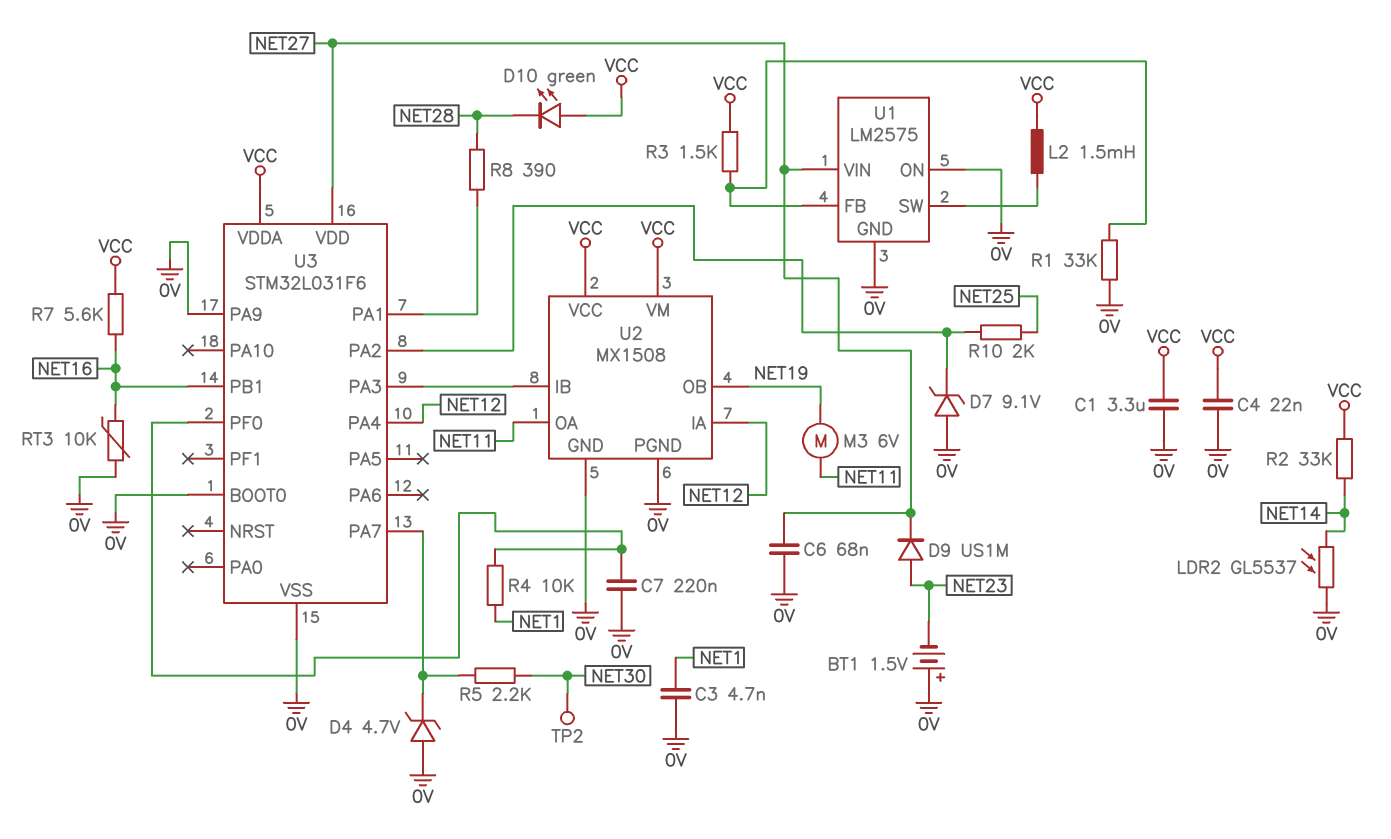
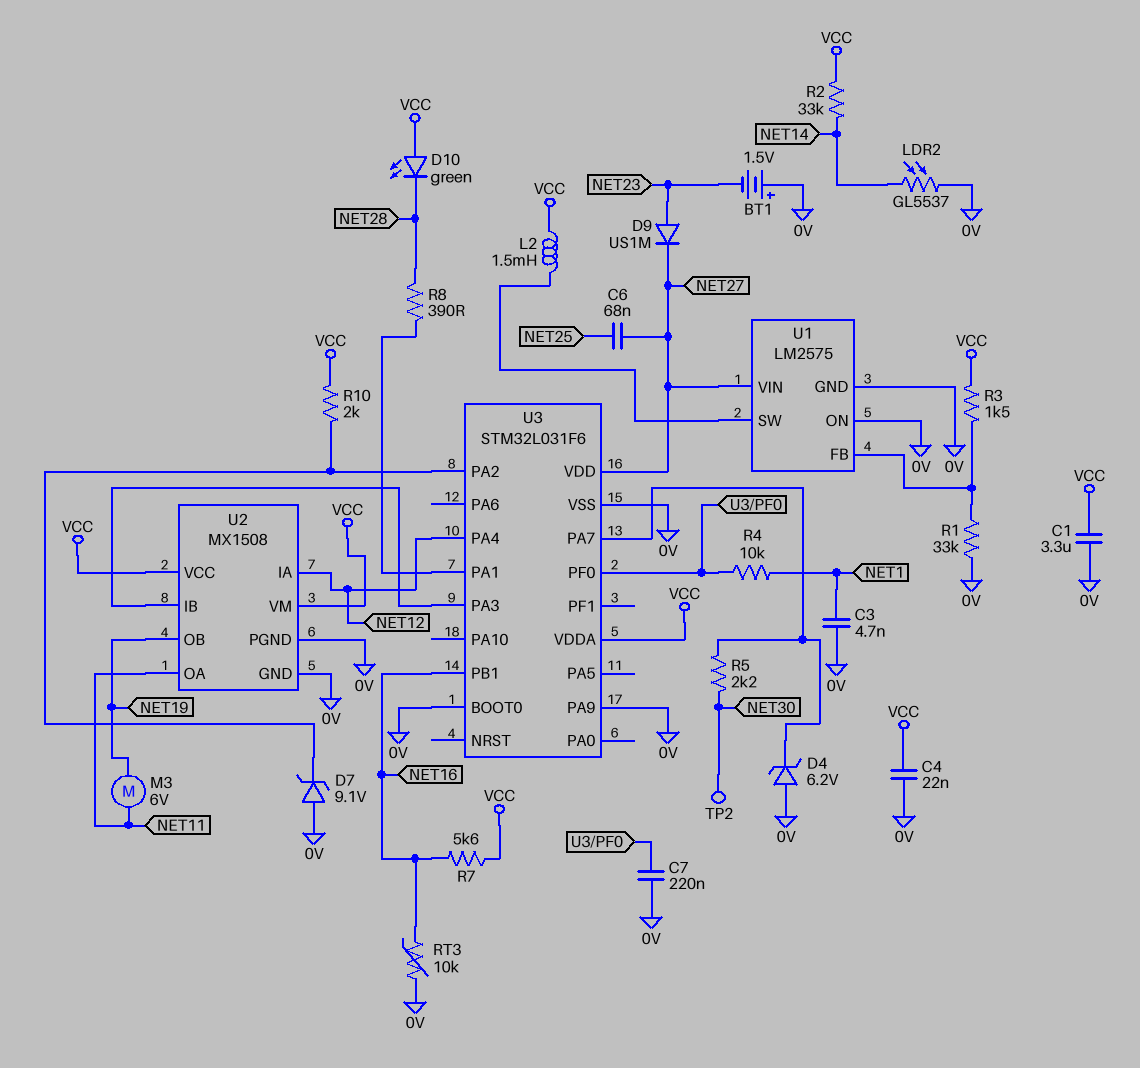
C6: 68nF (0V, NET27) -> 68nF (NET25, NET27)
D4: zener 4.7V (A 0V, K U3/PA7) -> zener 6.2V (A 0V, K U3/PA7)
R10: 2k (NET25, U3/PA2) -> 2k (U3/PA2, VCC)

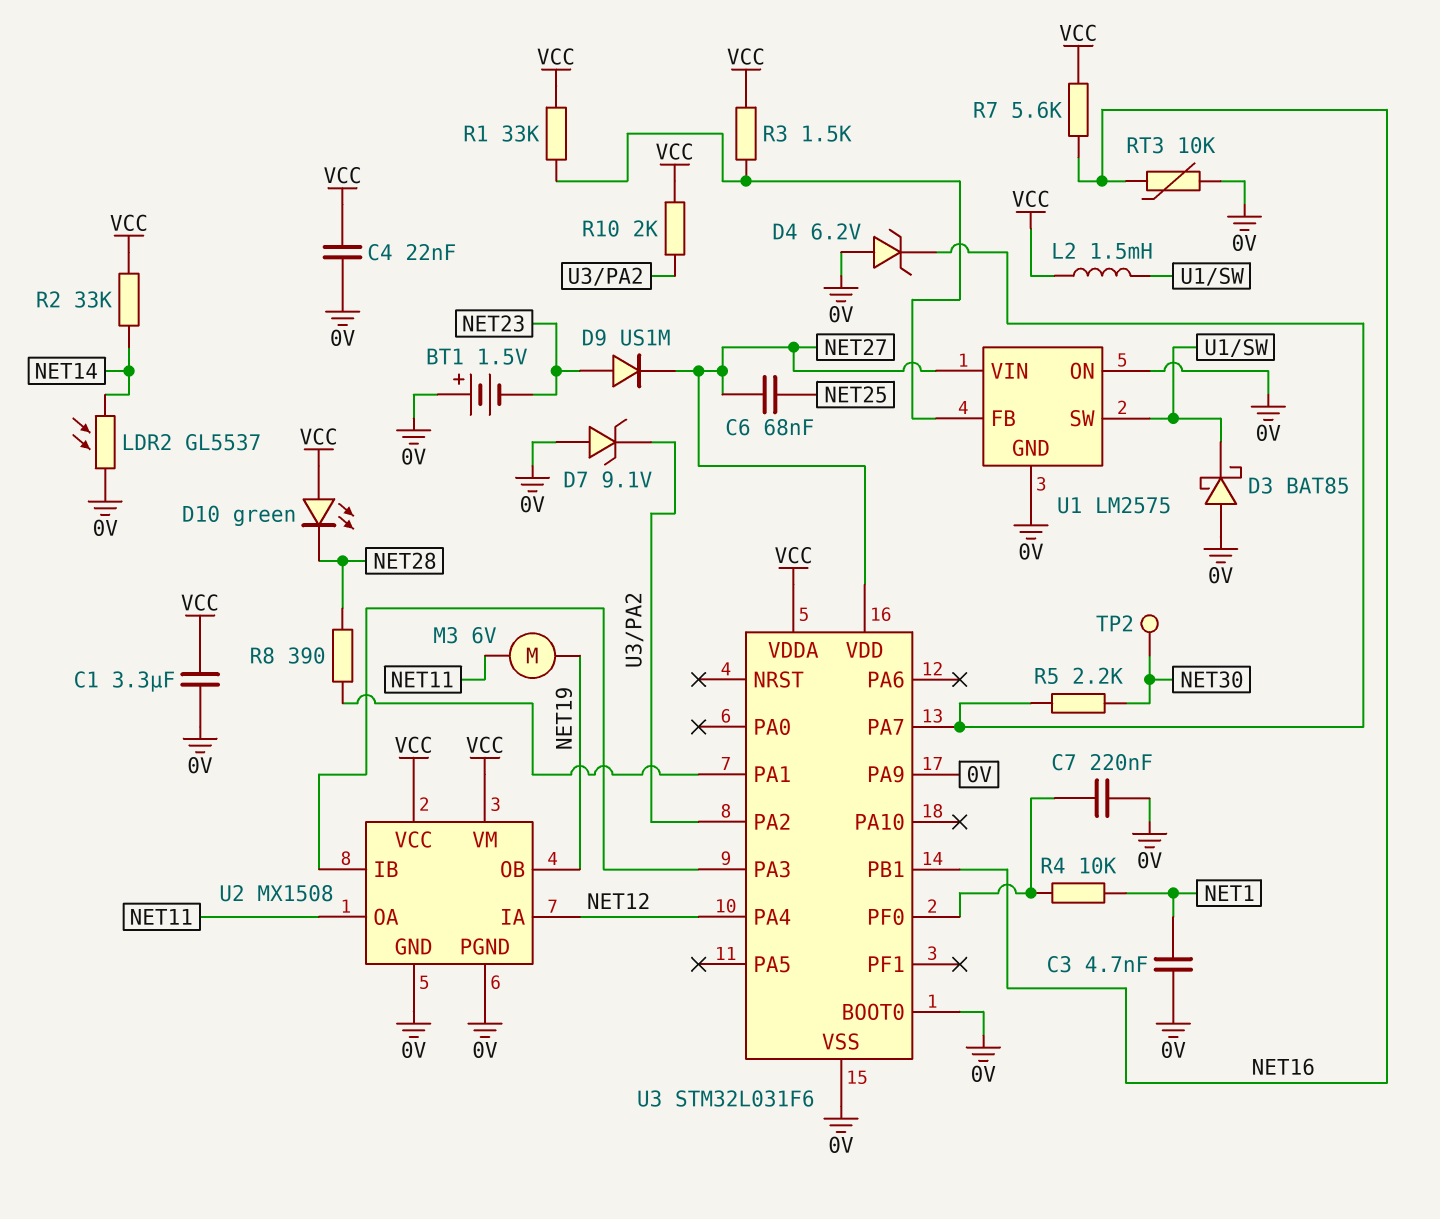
D3: none -> schottky BAT85 (A 0V, K U1/SW)
R1: 33k (0V, U1/FB) -> 33k (U1/FB, VCC)

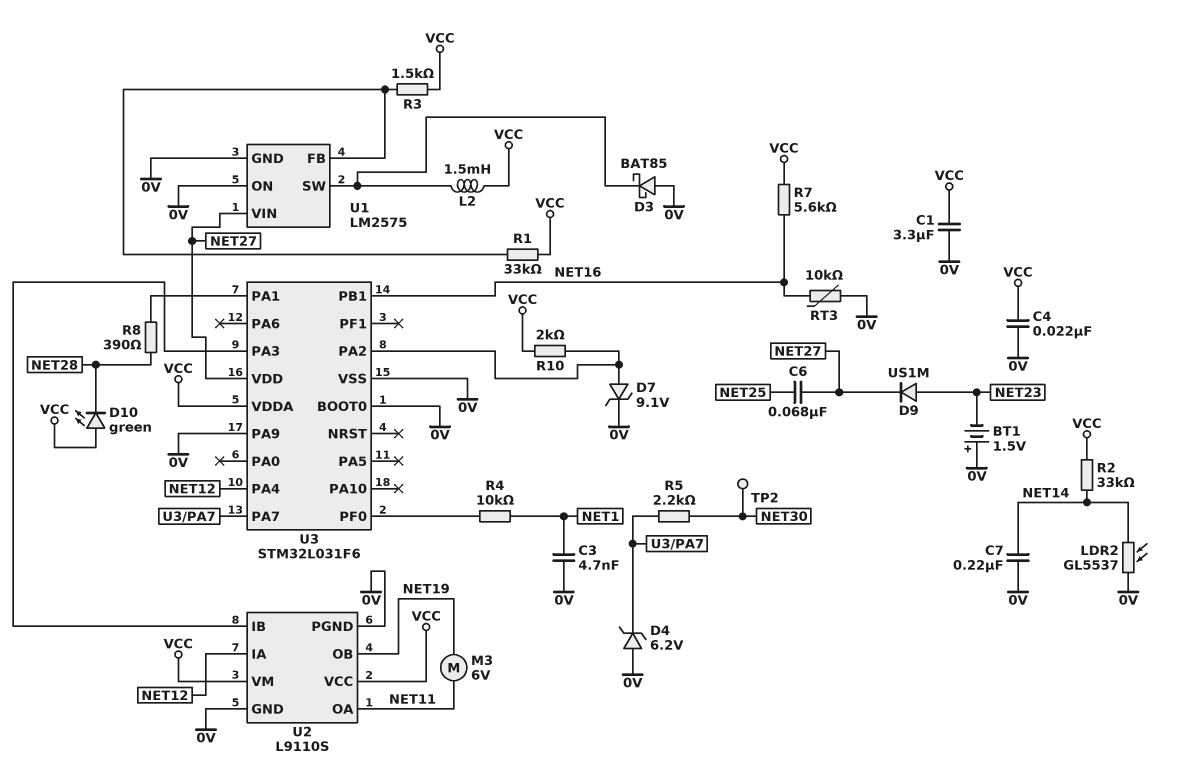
C7: 220nF (0V, U3/PF0) -> 220nF (0V, NET14)
D7: zener 9.1V (A 0V, K U3/PA2) -> zener 9.1V (A U3/PA2, K 0V)
U2: MX1508 -> L9110S

